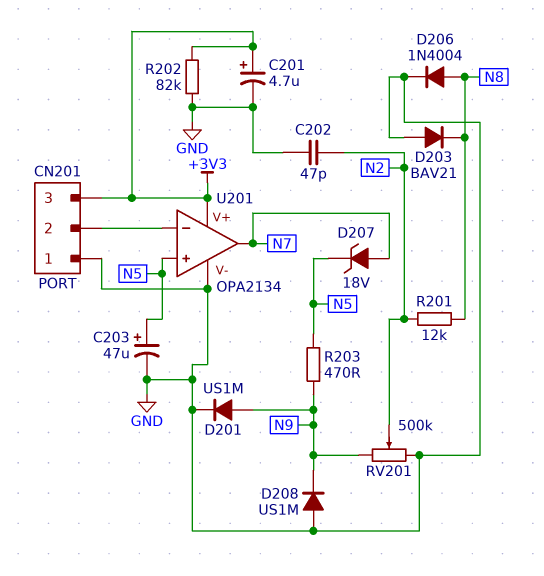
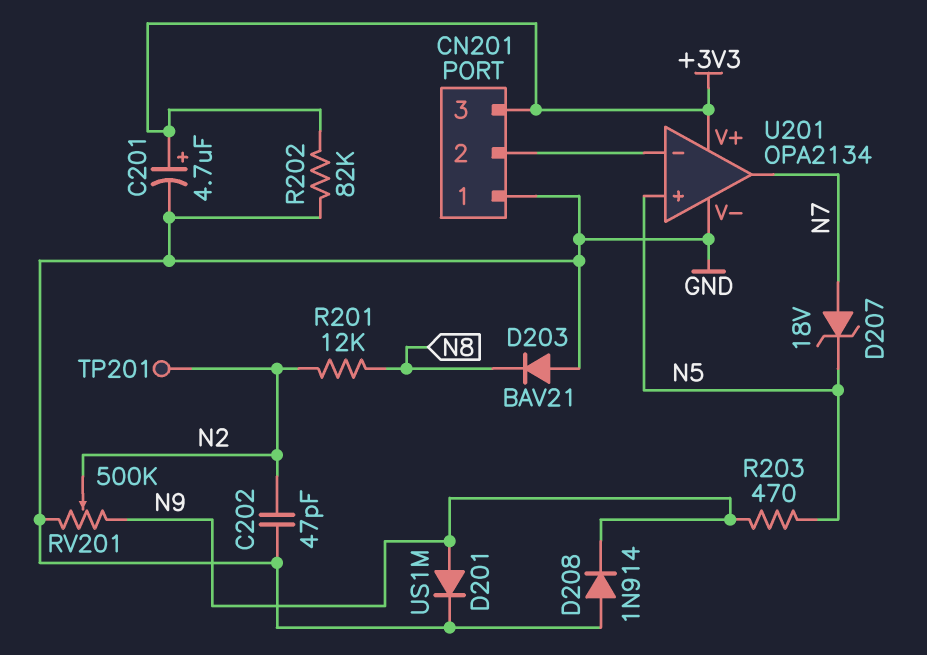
C203: 47uF (plus N5, minus GND) -> none
D206: diode 1N4004 (A N8, K GND) -> none
D208: diode US1M (A GND, K N9) -> diode 1N914 (A GND, K N9)
TP201: none -> test point (N2)

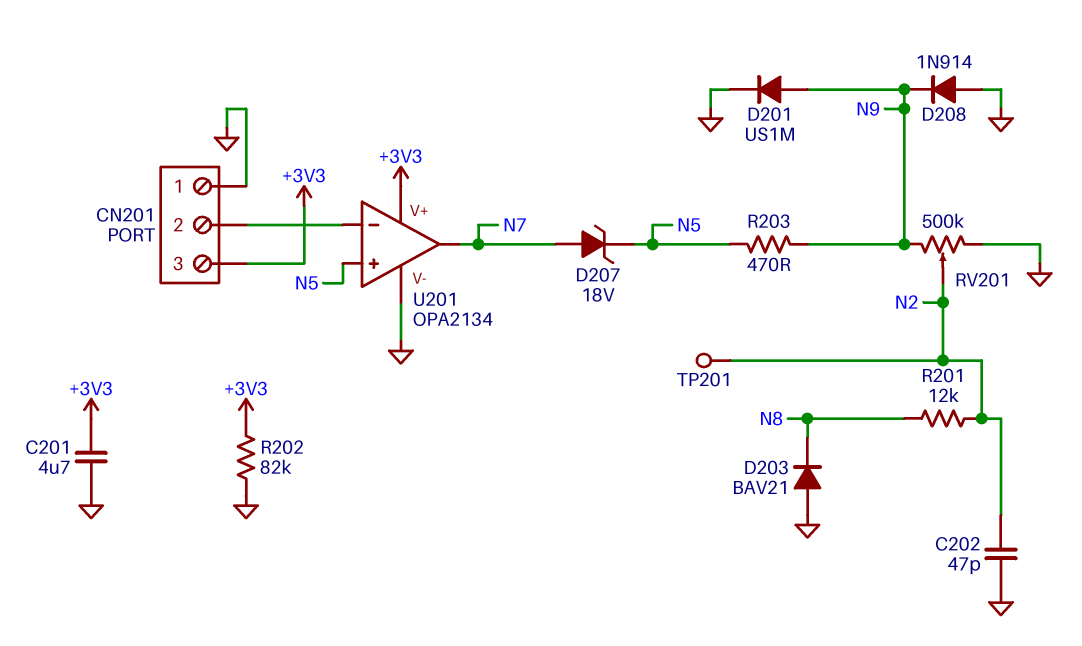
C201: 4.7uF (plus +3V3, minus GND) -> 4.7uF (+3V3, GND)

